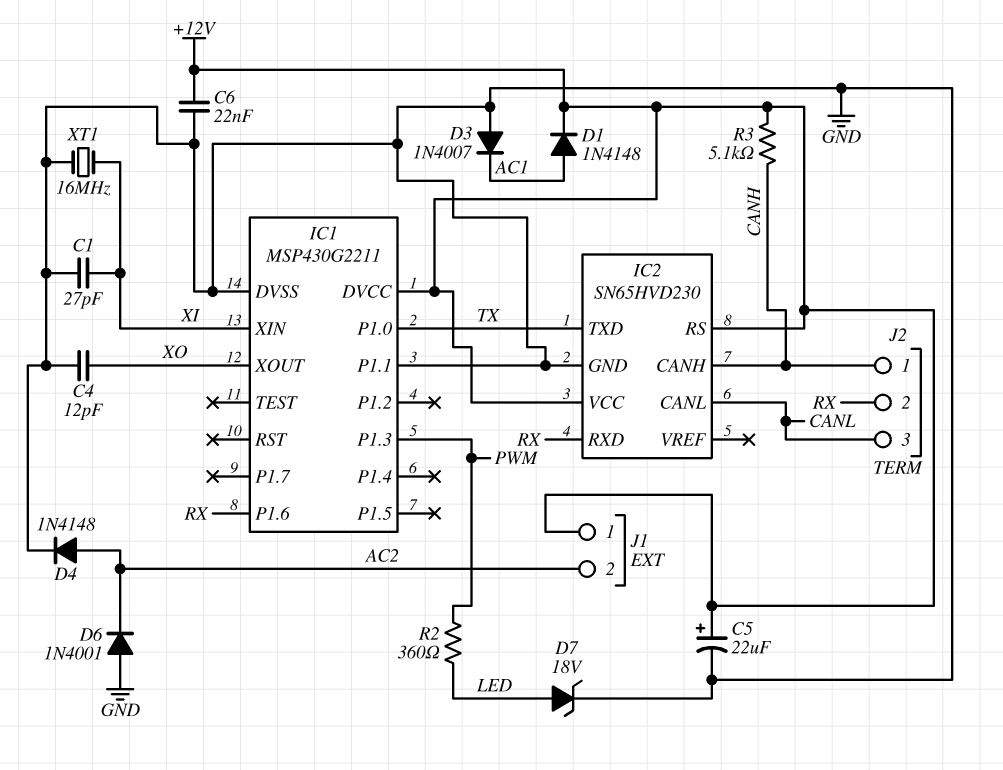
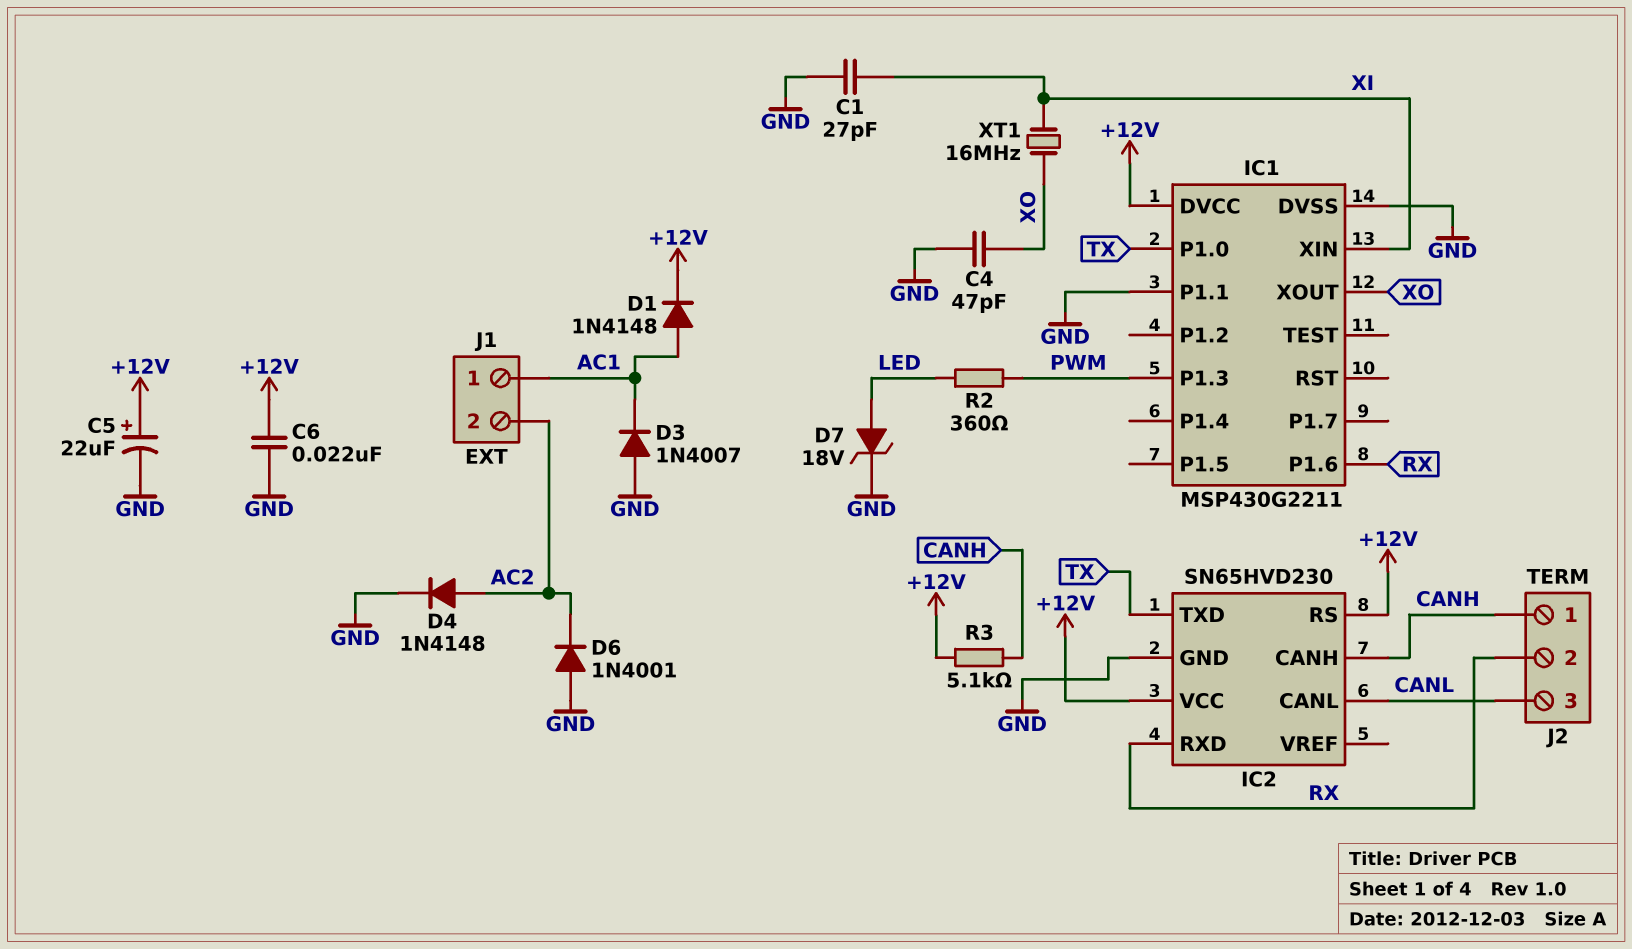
C4: 12pF (GND, XO) -> 47pF (GND, XO)
J1 pin 1: +12V -> AC1
XT1: 16MHz (GND, XI) -> 16MHz (XI, XO)

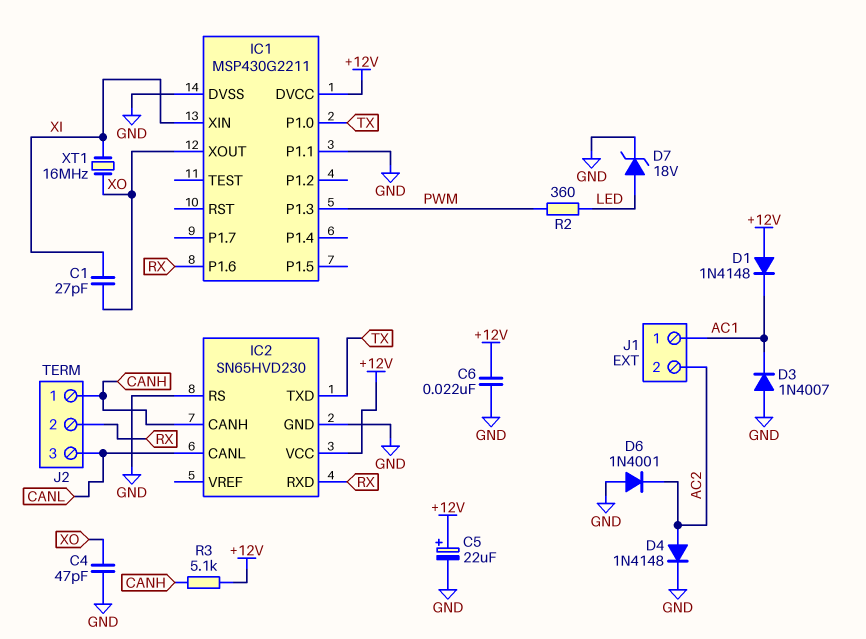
C1: 27pF (GND, XI) -> 27pF (XI, XO)
D1: diode 1N4148 (A AC1, K +12V) -> diode 1N4148 (A +12V, K AC1)
IC2 pin RS: +12V -> GND

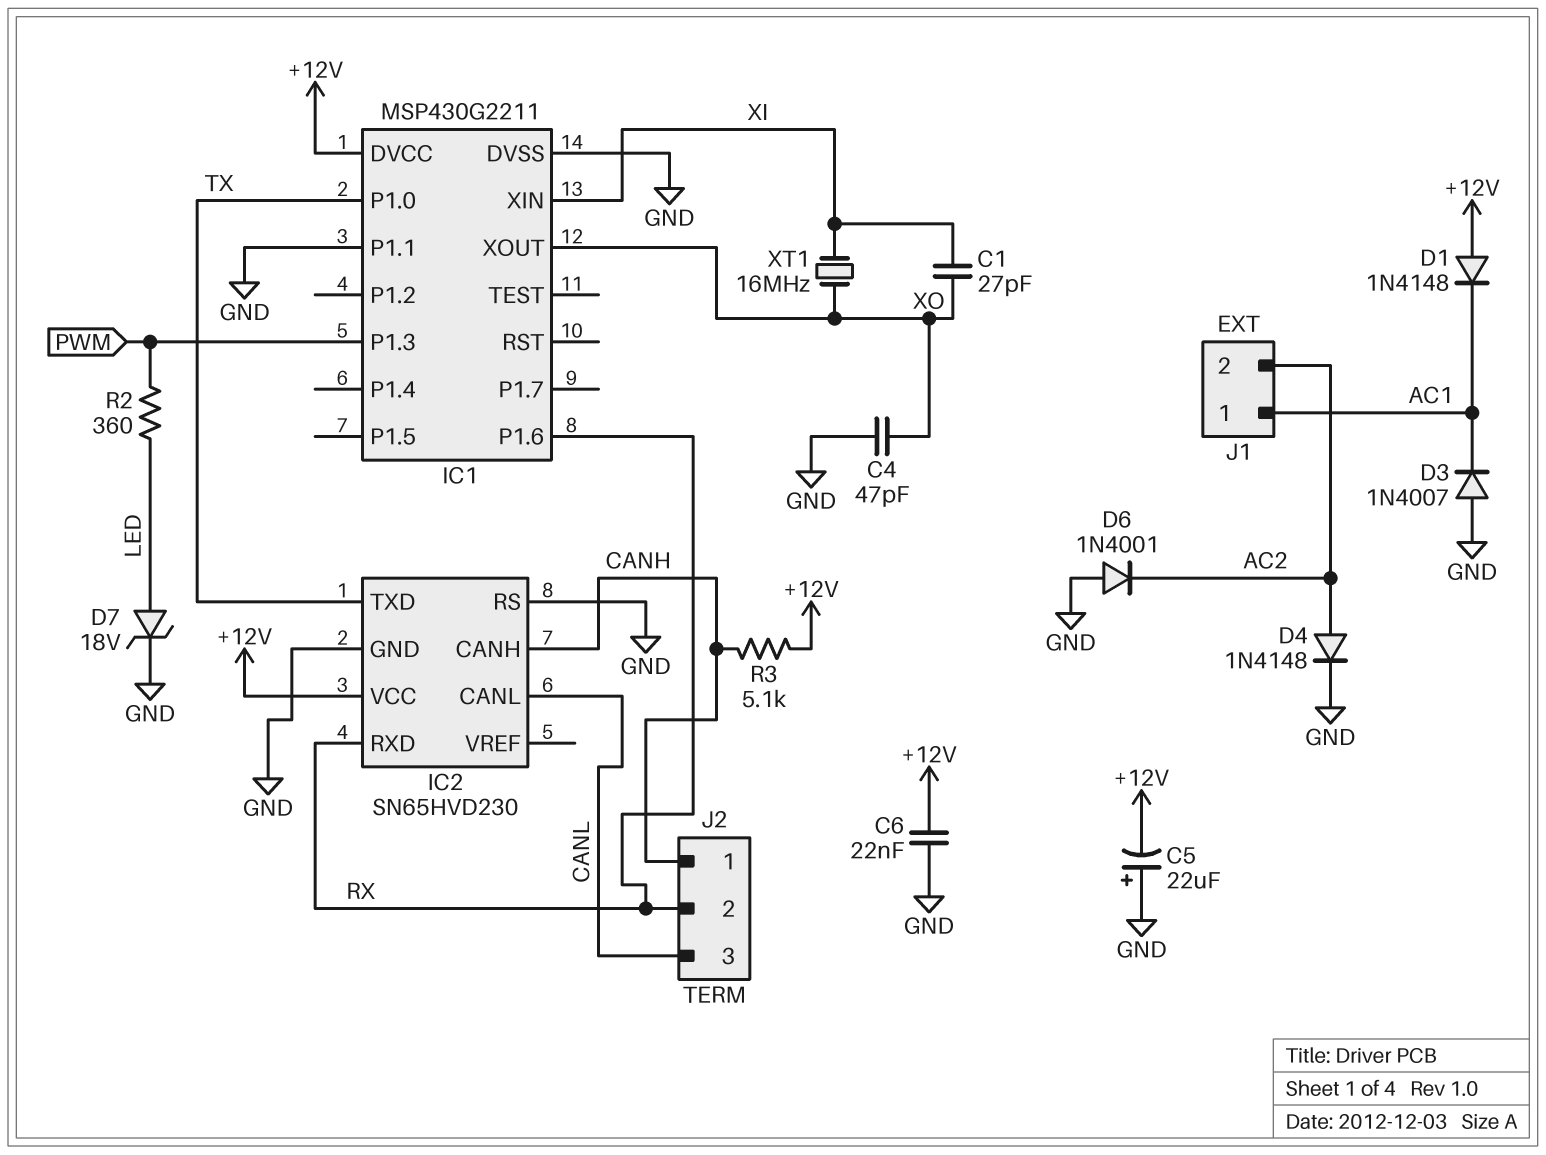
C5: 22uF (plus +12V, minus GND) -> 22uF (plus GND, minus +12V)

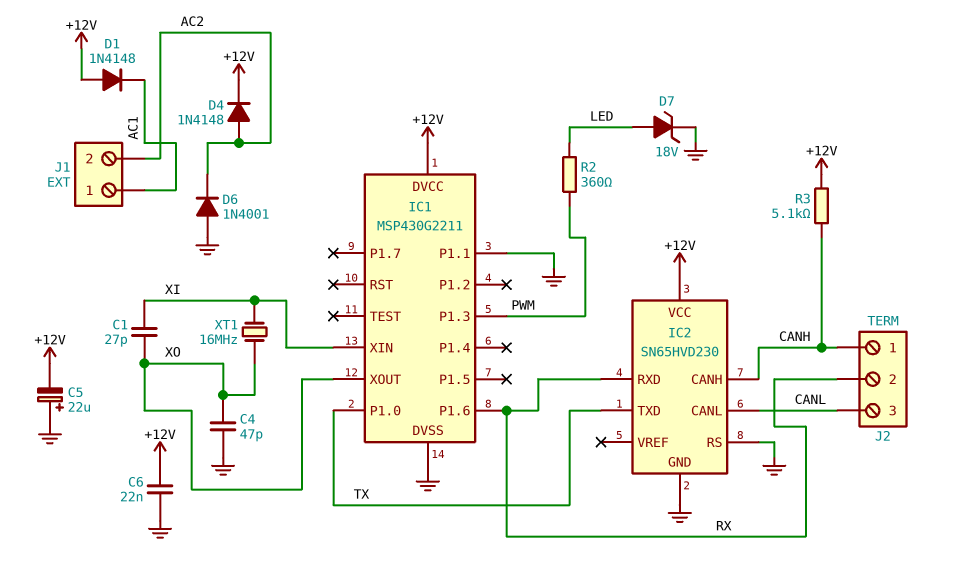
D3: diode 1N4007 (A GND, K AC1) -> none
D4: diode 1N4148 (A AC2, K GND) -> diode 1N4148 (A AC2, K +12V)

